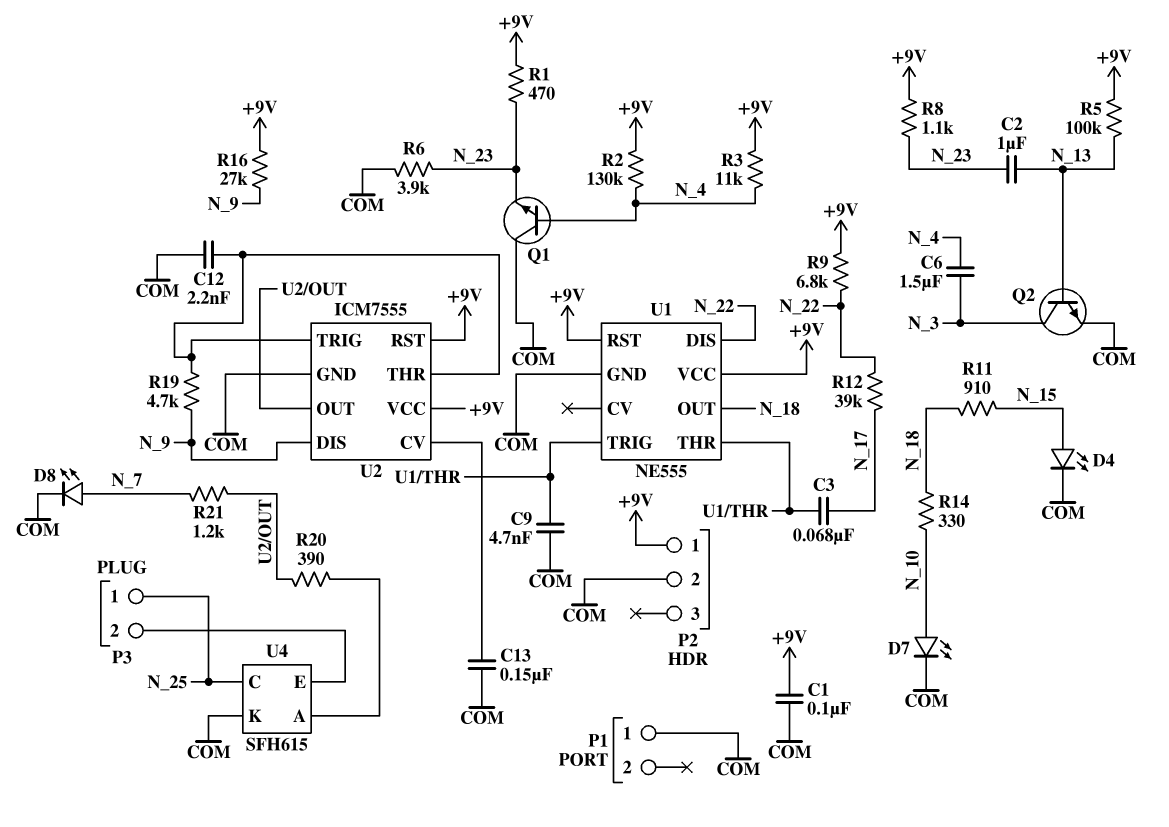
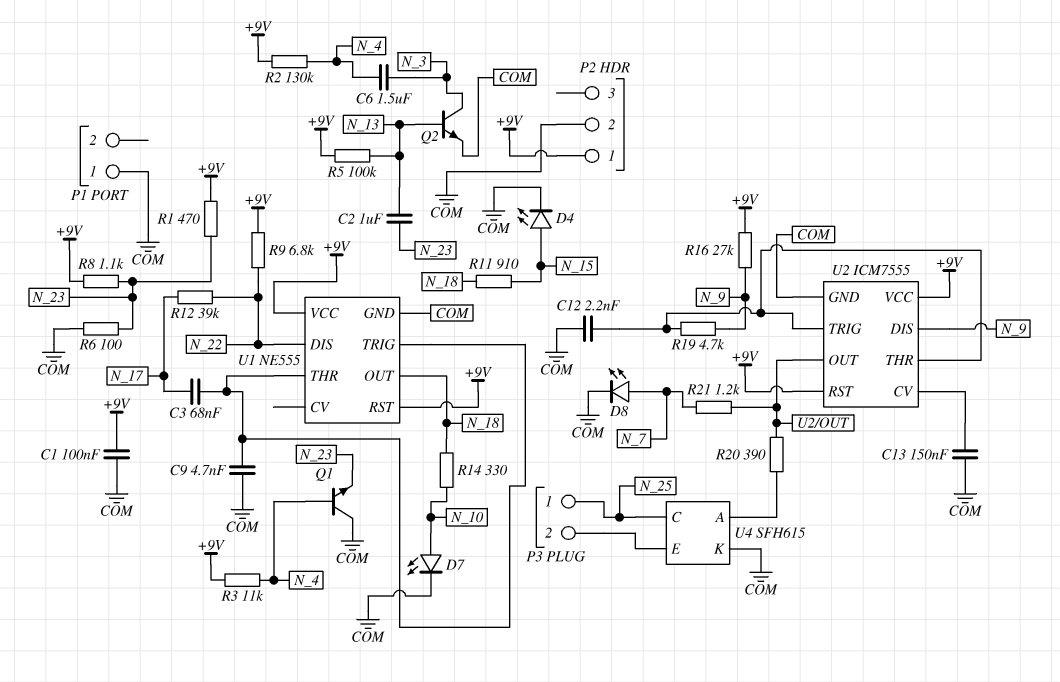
R6: 3.9k (COM, N_23) -> 100 (COM, N_23)

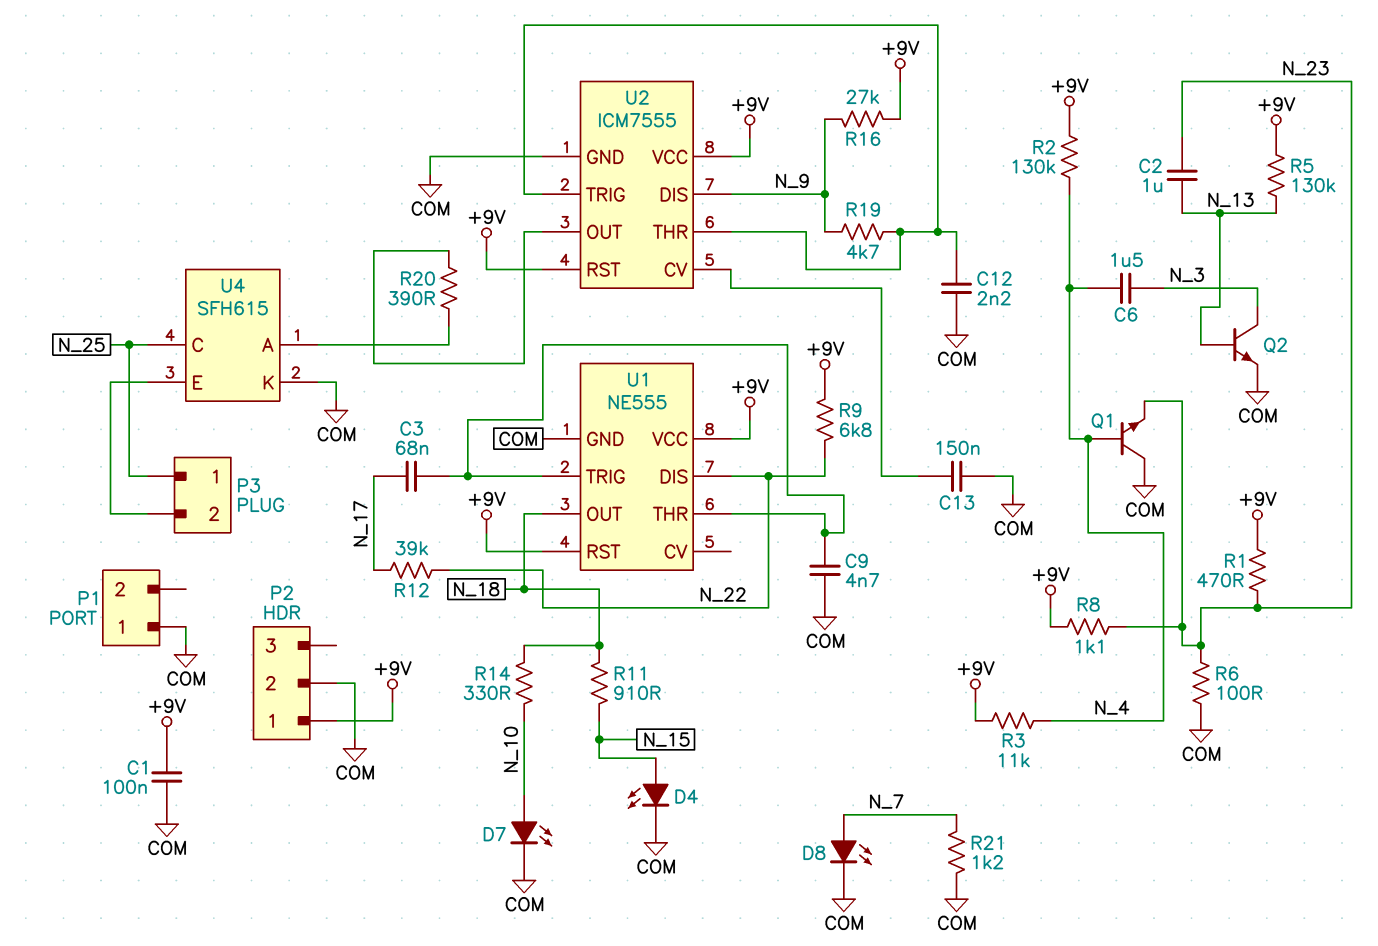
R5: 100k (+9V, N_13) -> 130k (+9V, N_13)
R21: 1.2k (N_7, U2/OUT) -> 1.2k (COM, N_7)

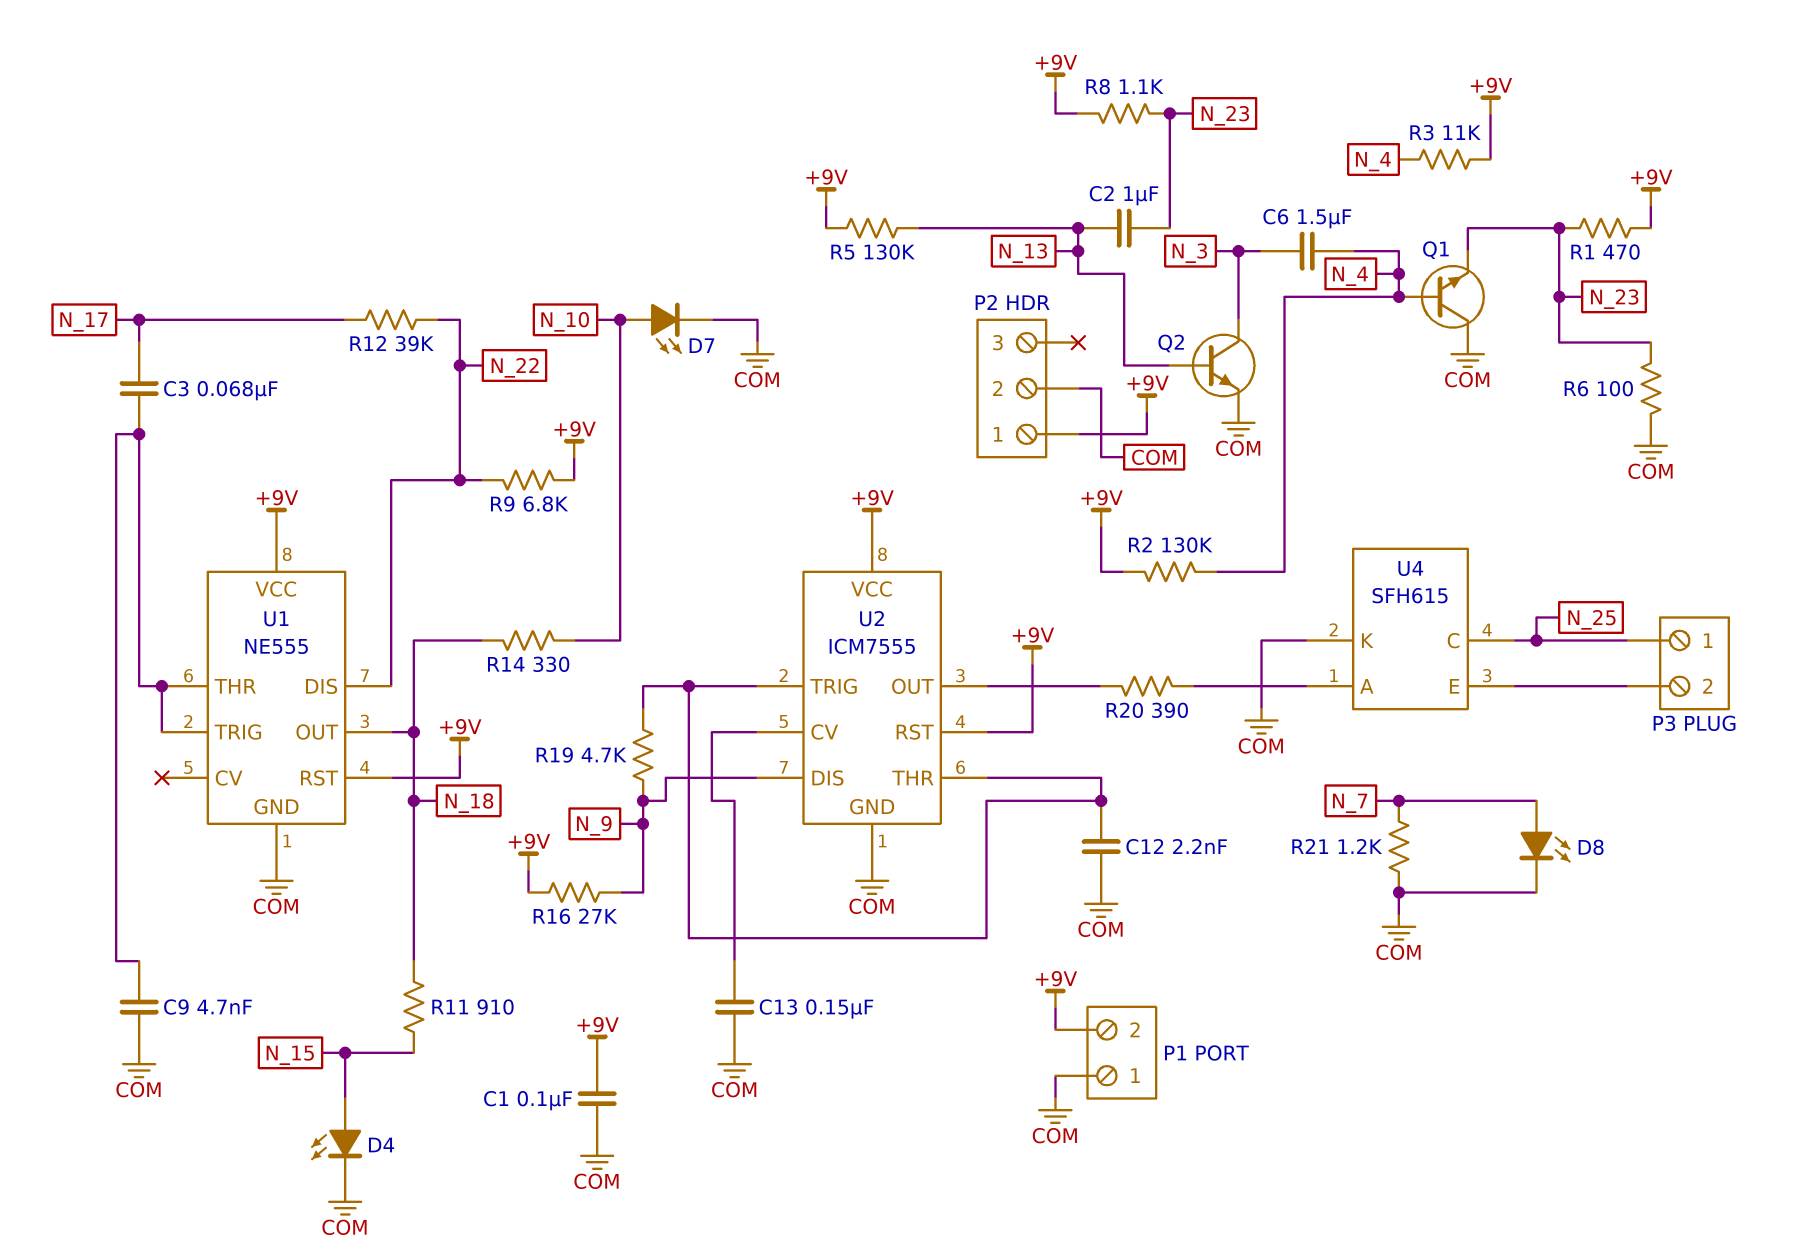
P1 pin 2: none -> +9V

